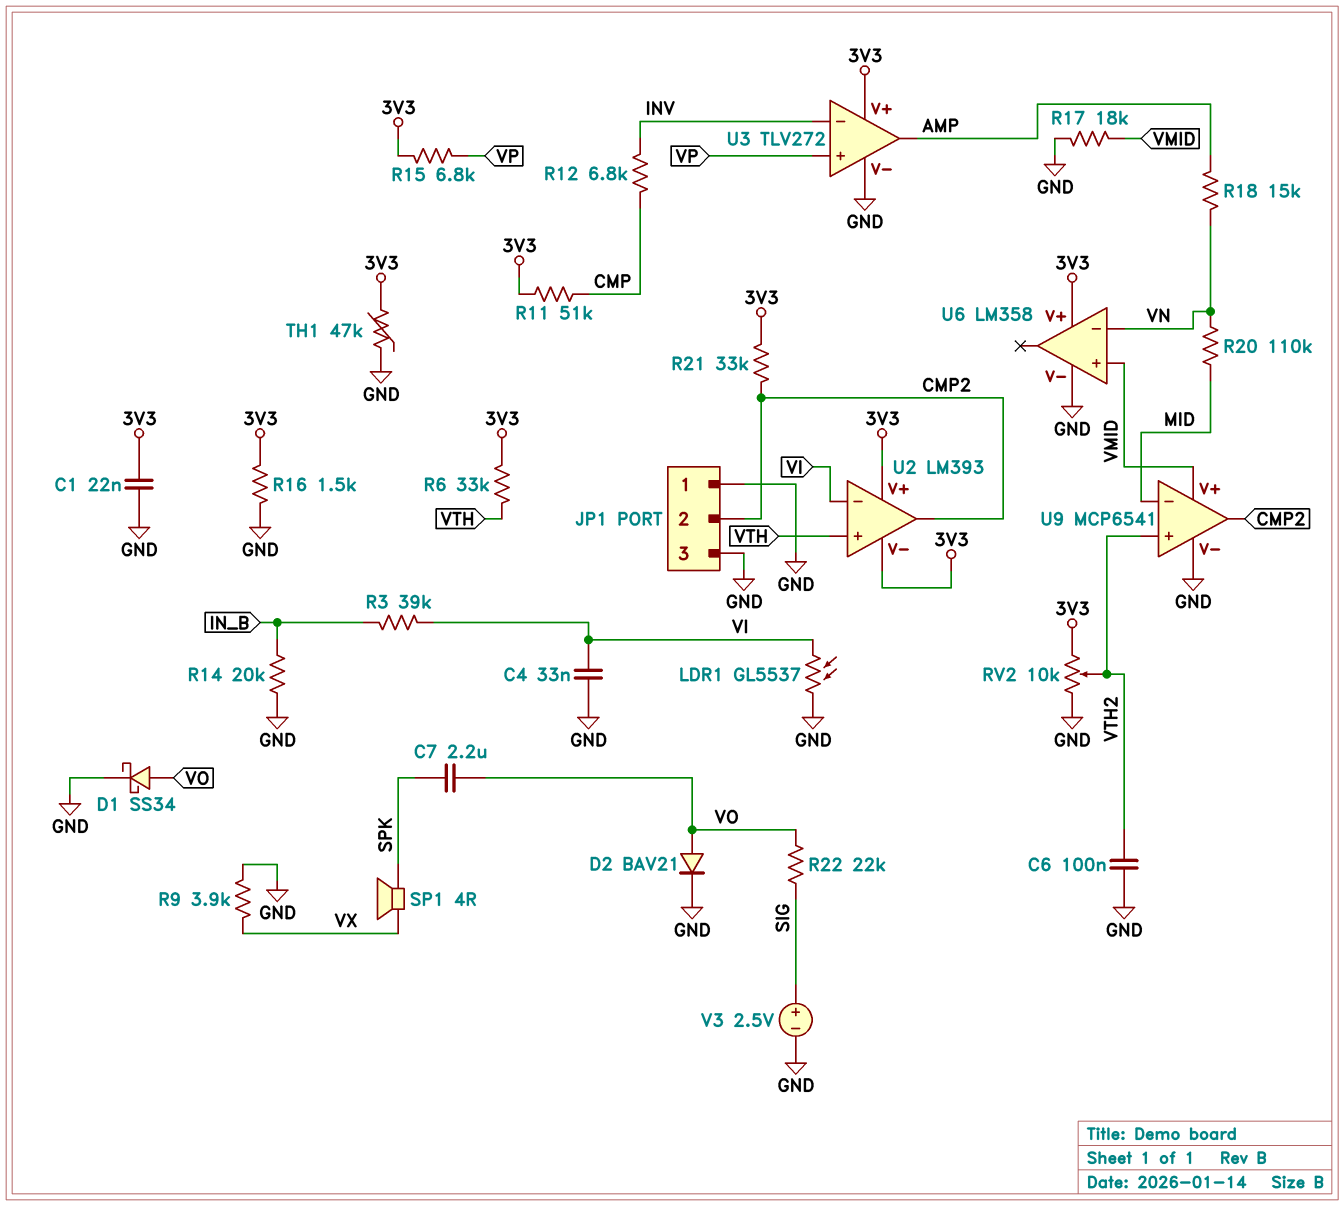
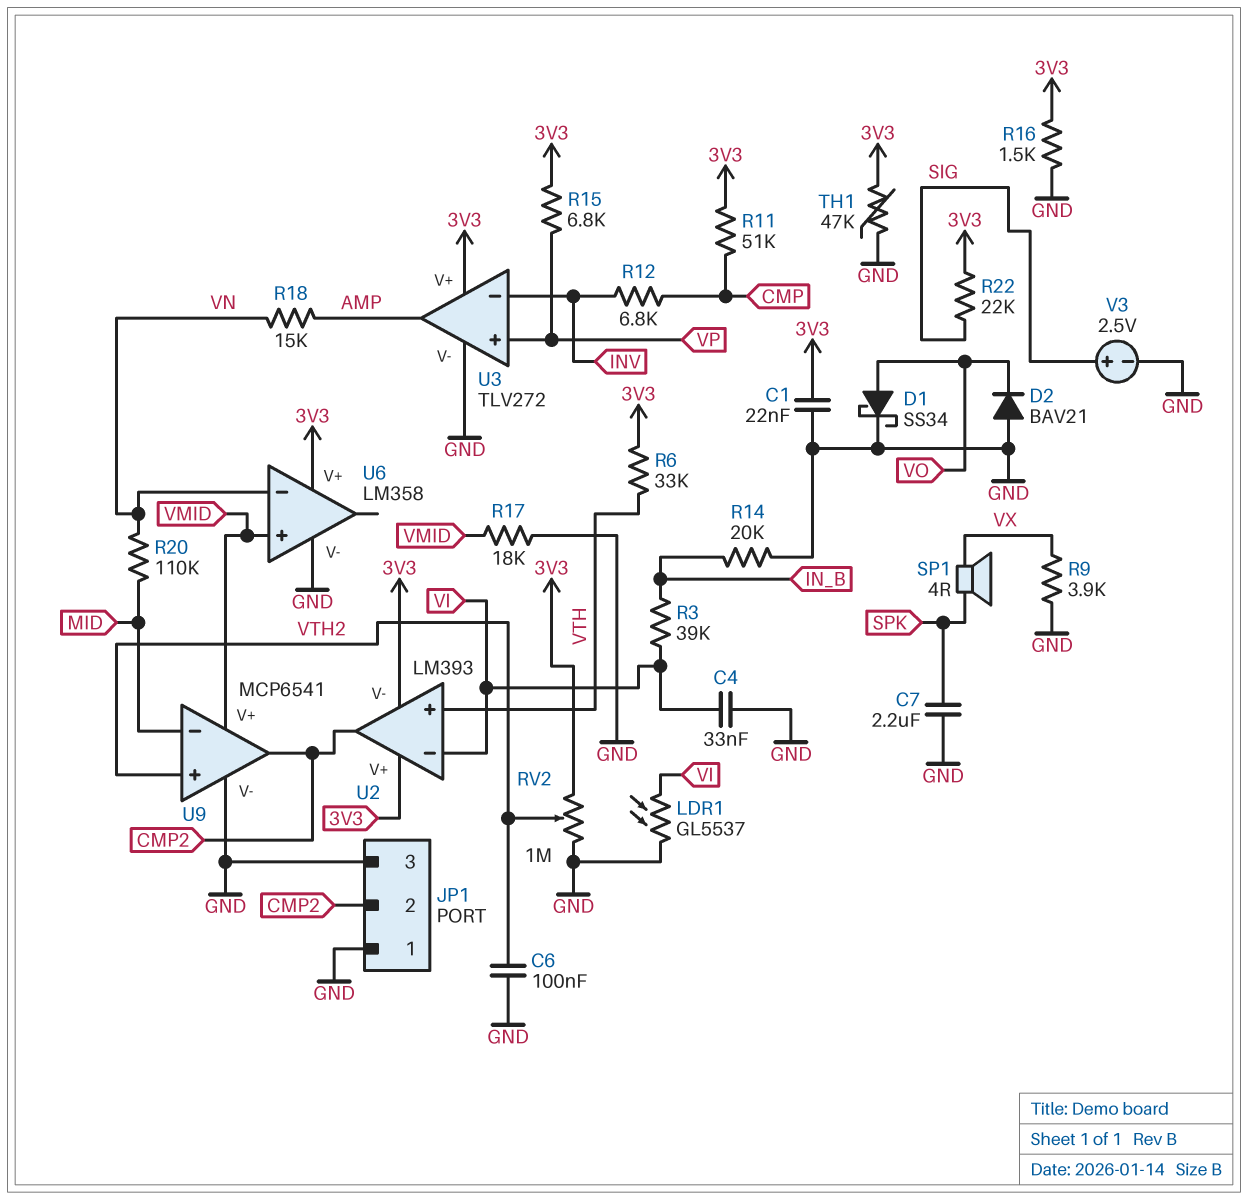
C7: 2.2uF (SPK, VO) -> 2.2uF (GND, SPK)
D2: diode BAV21 (A VO, K GND) -> diode BAV21 (A GND, K VO)
R21: 33k (3V3, CMP2) -> none
R22: 22k (SIG, VO) -> 22k (3V3, SIG)
RV2: 10k (3V3, GND, wiper VTH2) -> 1M (3V3, GND, wiper VTH2)

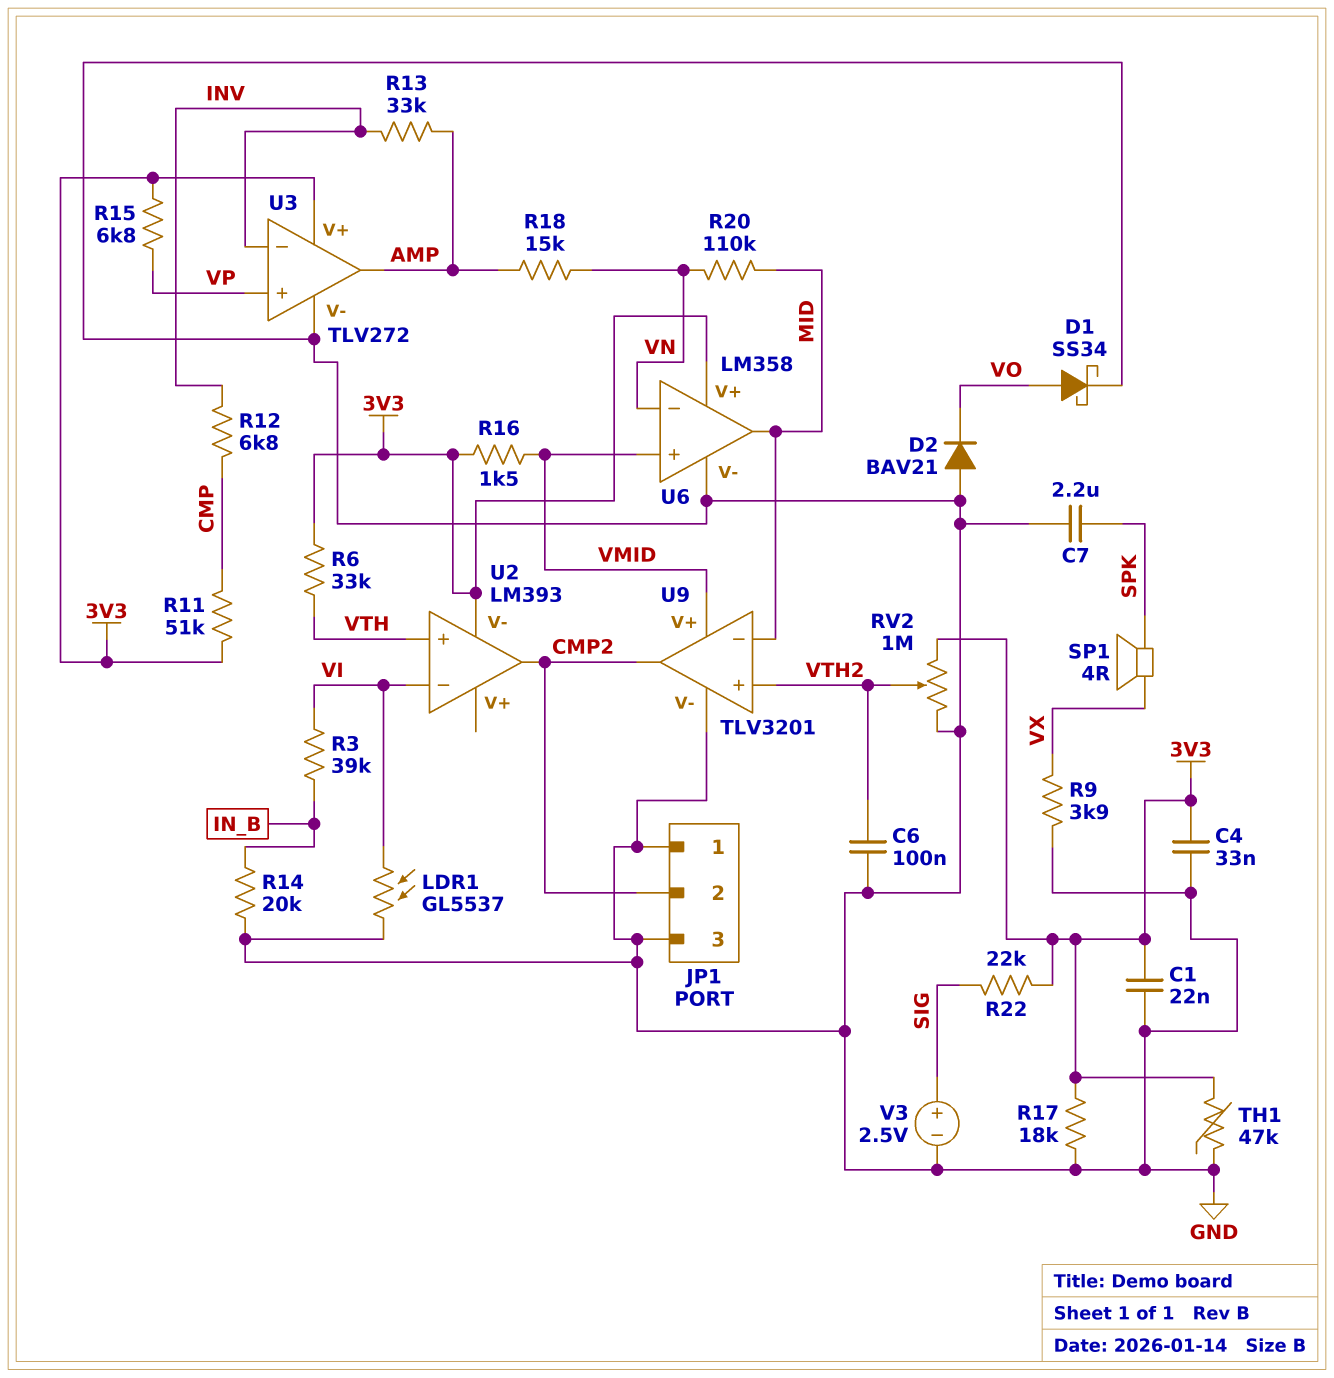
C4: 33nF (GND, VI) -> 33nF (3V3, GND)
R13: none -> 33k (AMP, INV)
R16: 1.5k (3V3, GND) -> 1.5k (3V3, VMID)
R17: 18k (GND, VMID) -> 18k (3V3, GND)
U2 pin V+: 3V3 -> none
U6 pin out: none -> MID
U9: MCP6541 -> TLV3201

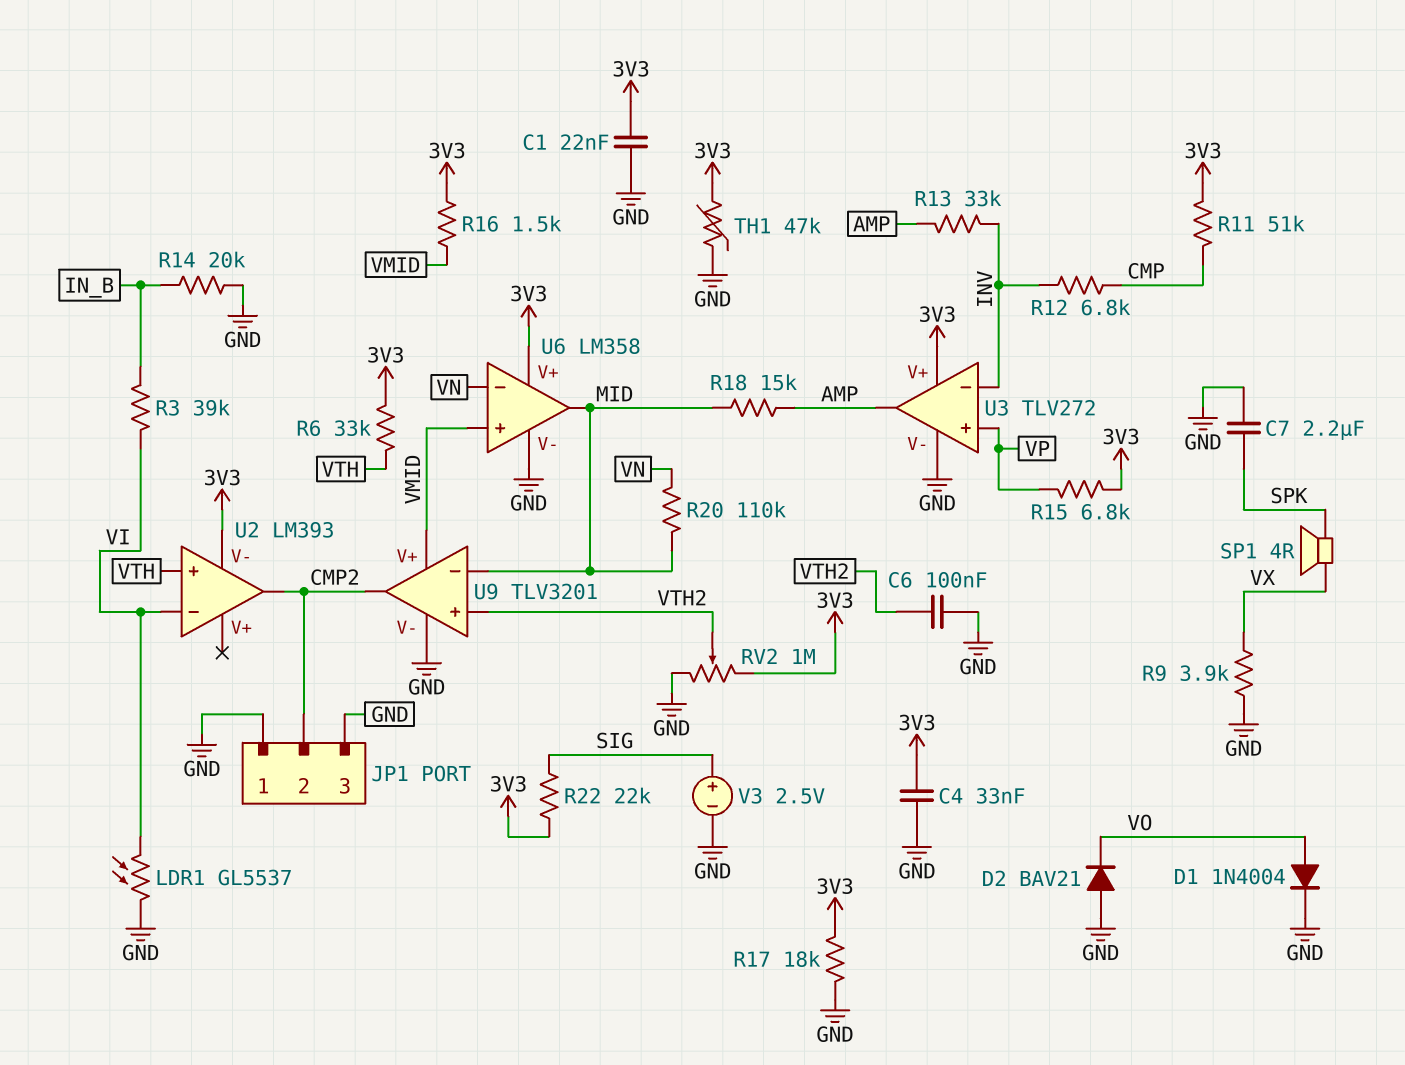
D1: schottky SS34 (A VO, K GND) -> diode 1N4004 (A VO, K GND)
R18: 15k (AMP, VN) -> 15k (AMP, MID)

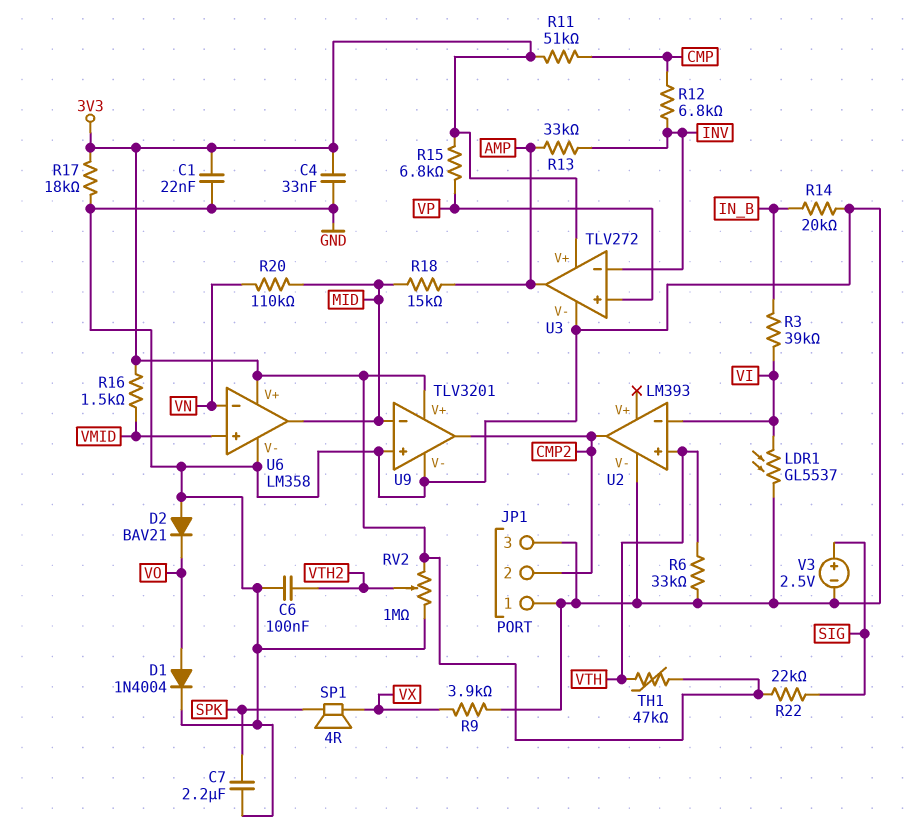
R6: 33k (3V3, VTH) -> 33k (GND, VTH)
TH1: 47k (3V3, GND) -> 47k (3V3, VTH)
U2 pin V-: 3V3 -> GND
U9 pin V+: VMID -> 3V3
U9 pin in+: VTH2 -> GND

